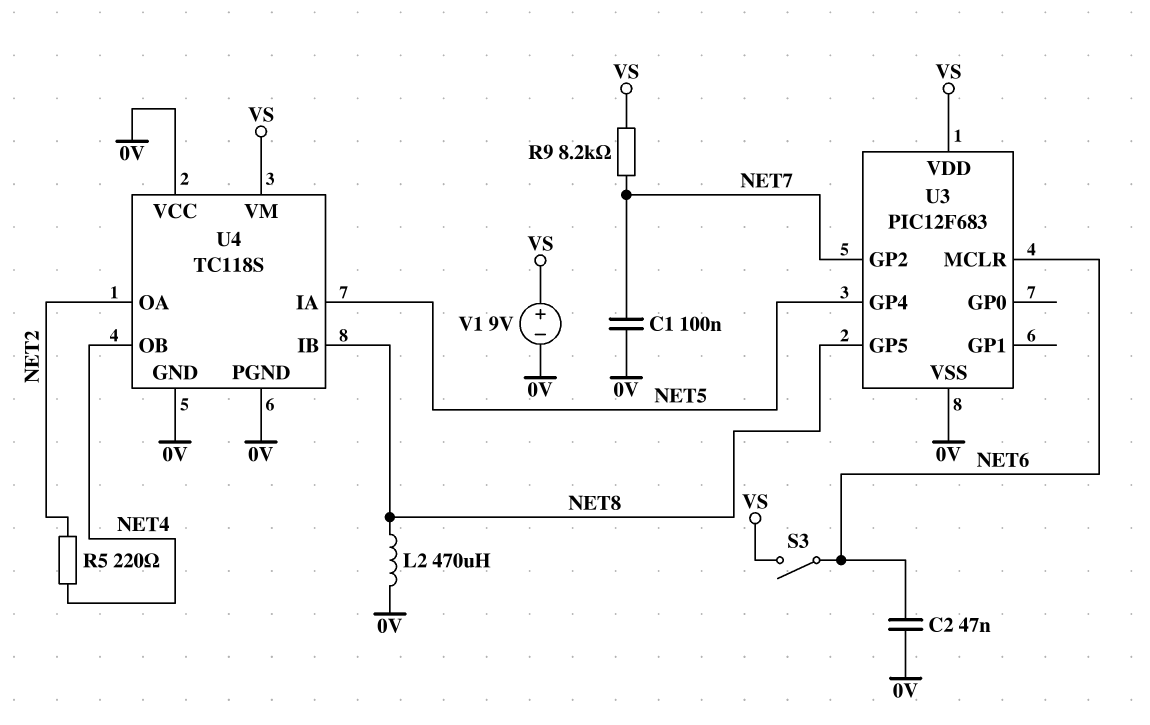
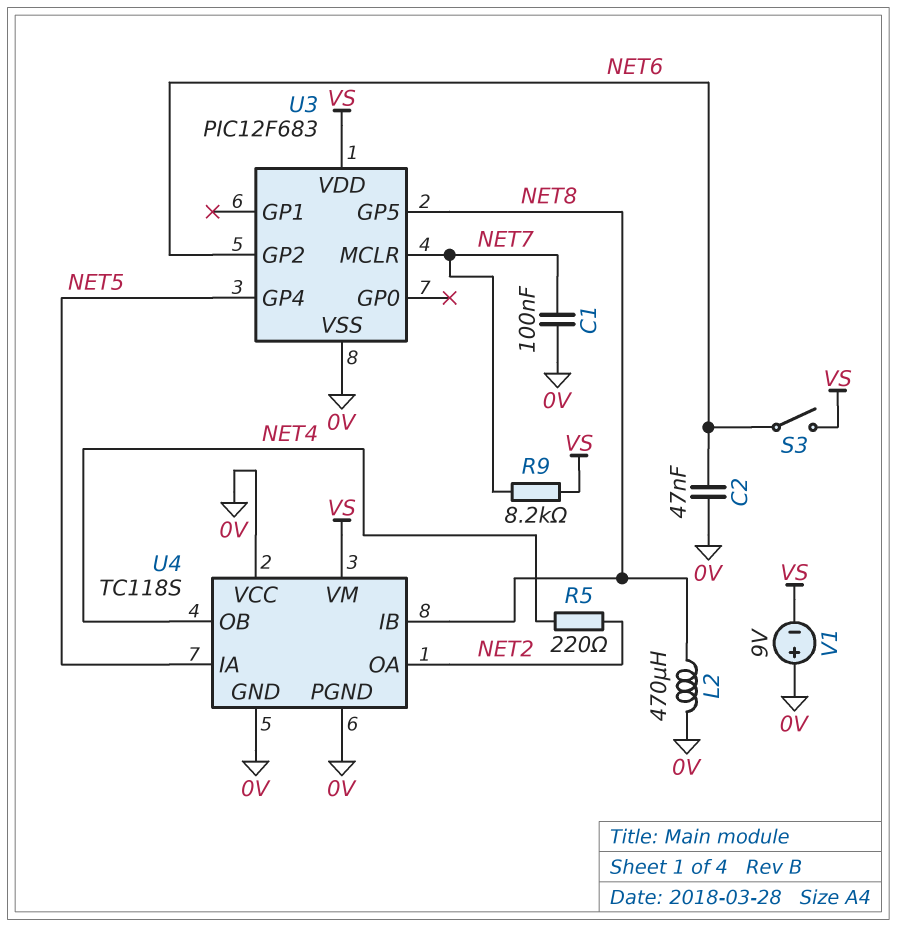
U3 pin GP2: NET7 -> NET6
U3 pin MCLR: NET6 -> NET7
V1: 9V (plus VS, minus 0V) -> 9V (plus 0V, minus VS)

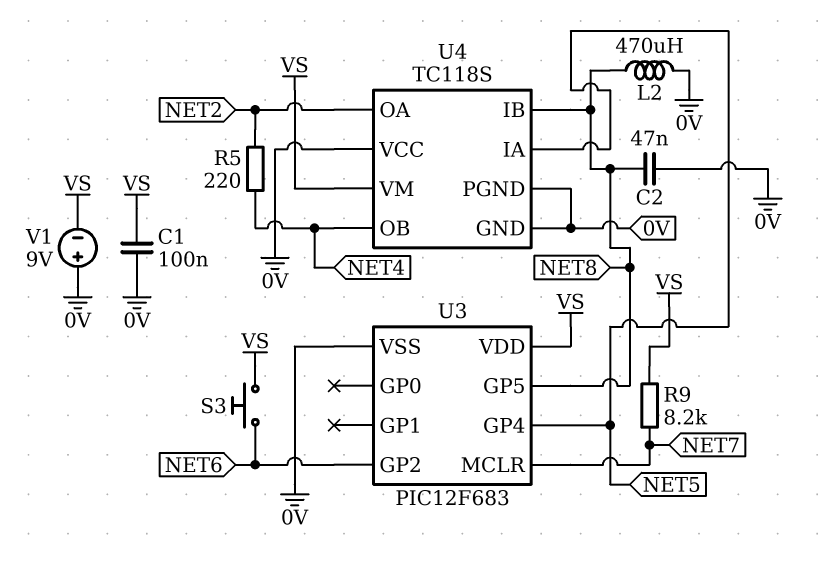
C1: 100nF (0V, NET7) -> 100nF (0V, VS)
C2: 47nF (0V, NET6) -> 47nF (0V, NET8)
S3: switch (NET6, VS) -> button (NET6, VS)

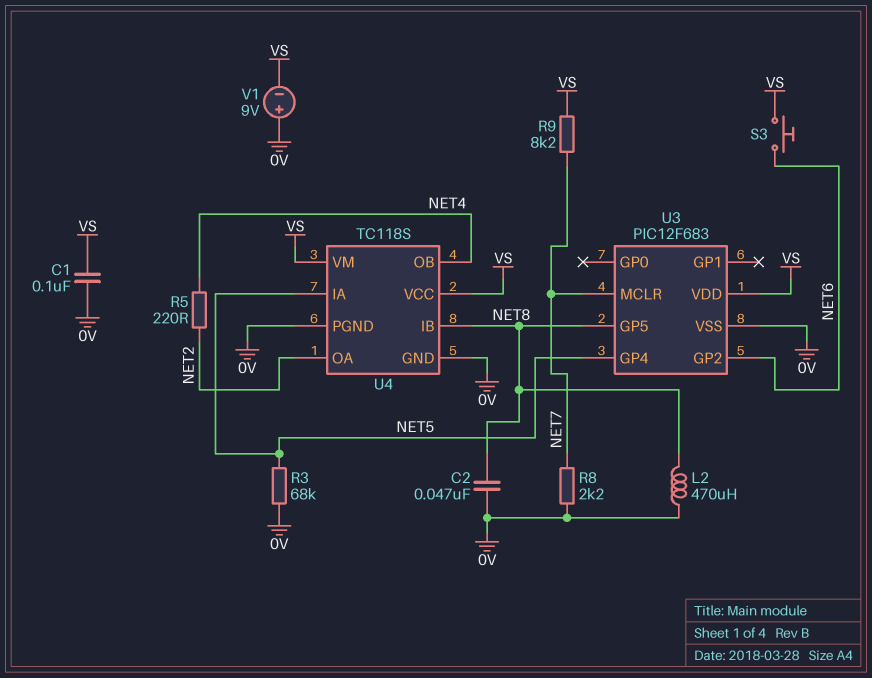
R3: none -> 68k (0V, NET5)
R8: none -> 2.2k (0V, NET7)
U4 pin VCC: 0V -> VS

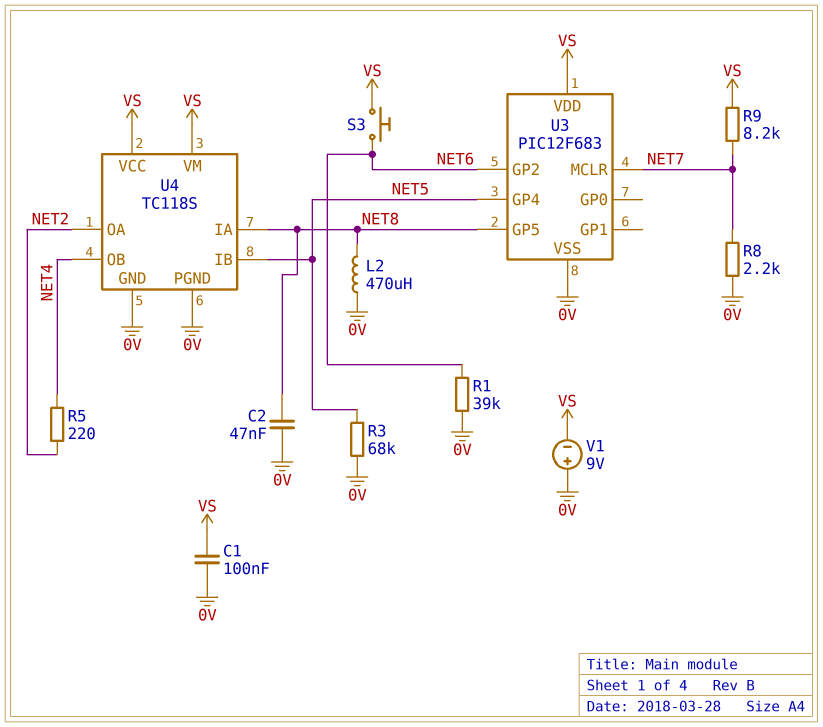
R1: none -> 39k (0V, NET6)
U4 pin IA: NET5 -> NET8
U4 pin IB: NET8 -> NET5

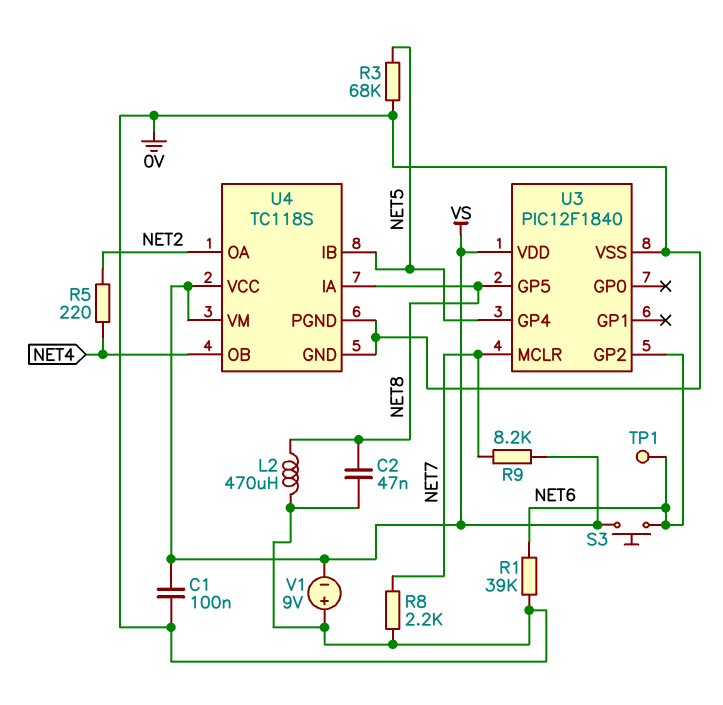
TP1: none -> test point (NET6)
U3: PIC12F683 -> PIC12F1840

